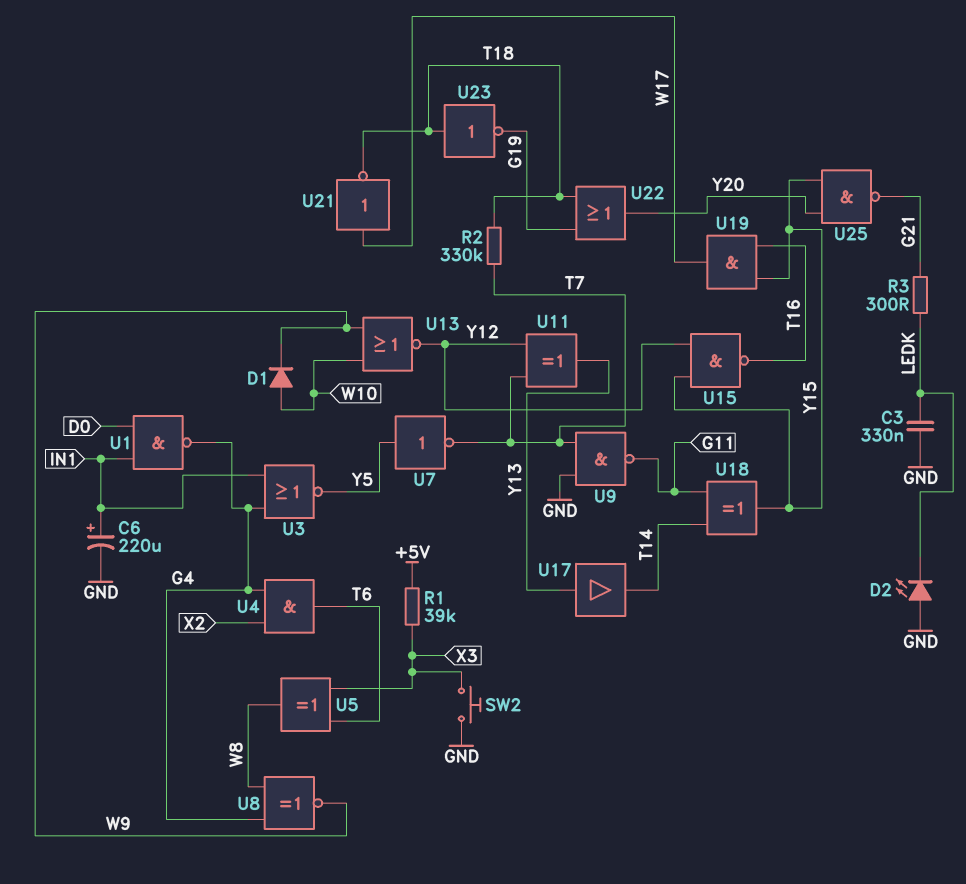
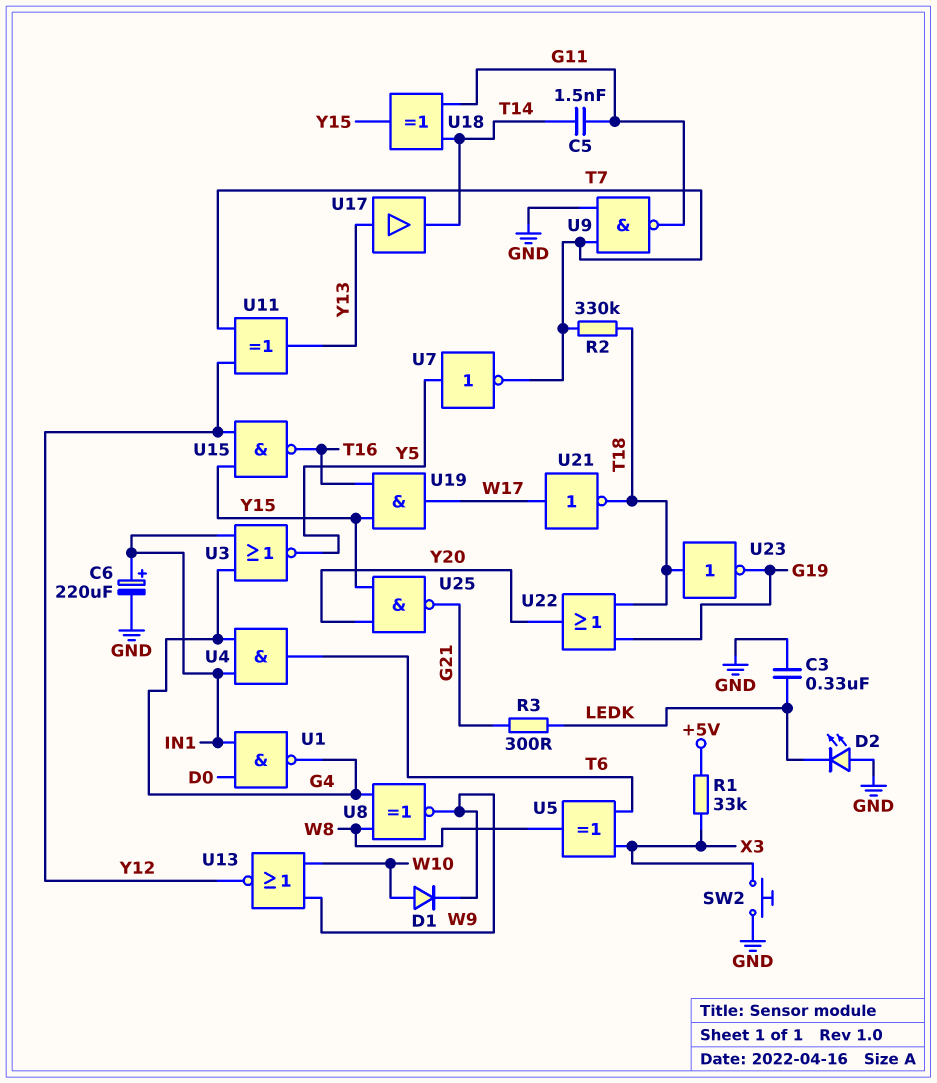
C5: none -> 1.5nF (G11, T14)
R1: 39k (+5V, X3) -> 33k (+5V, X3)
U4: AND (in G4, in X2, out T6) -> AND (in G4, in IN1, out T6)

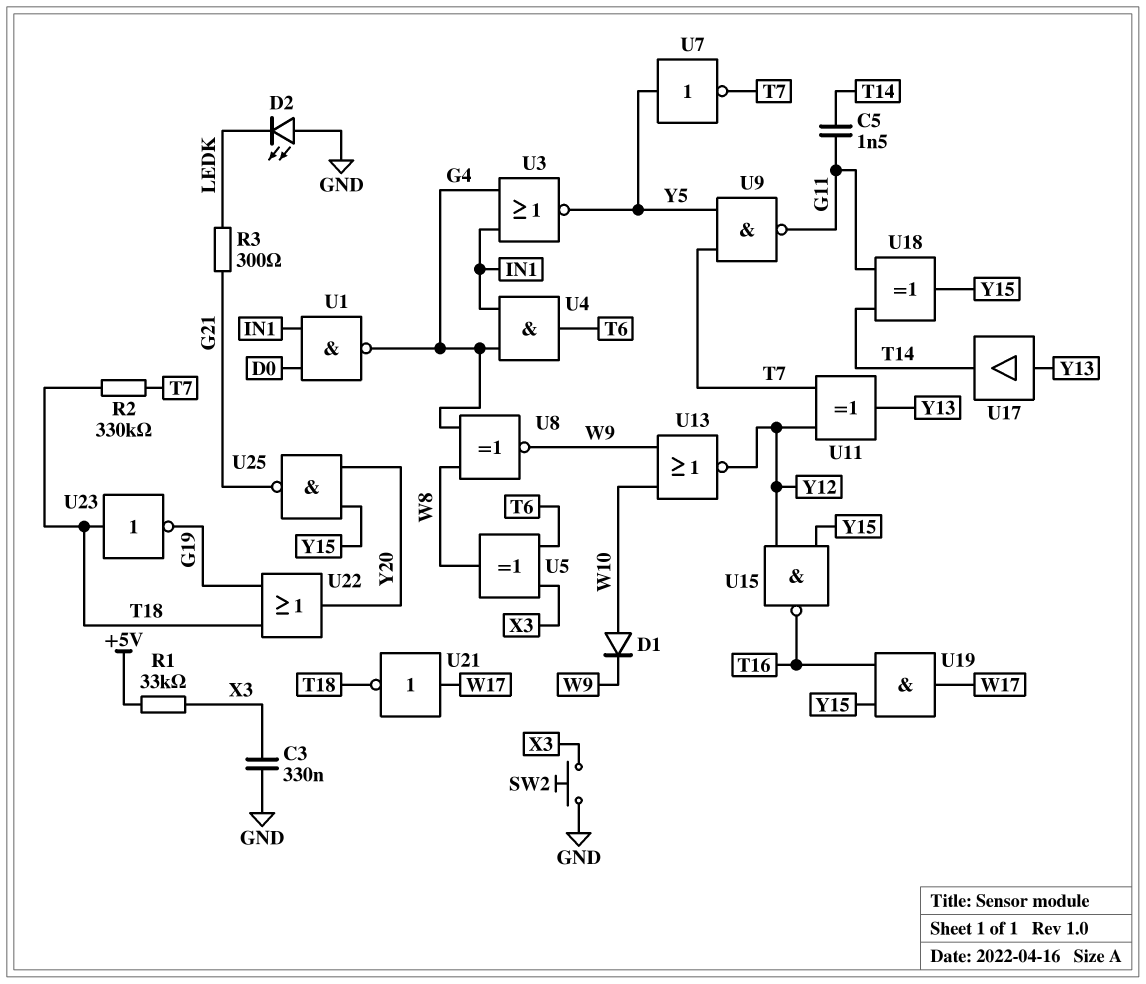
C3: 330nF (GND, LEDK) -> 330nF (GND, X3)
C6: 220uF (plus IN1, minus GND) -> none
U9: NAND (in GND, in T7, out G11) -> NAND (in T7, in Y5, out G11)

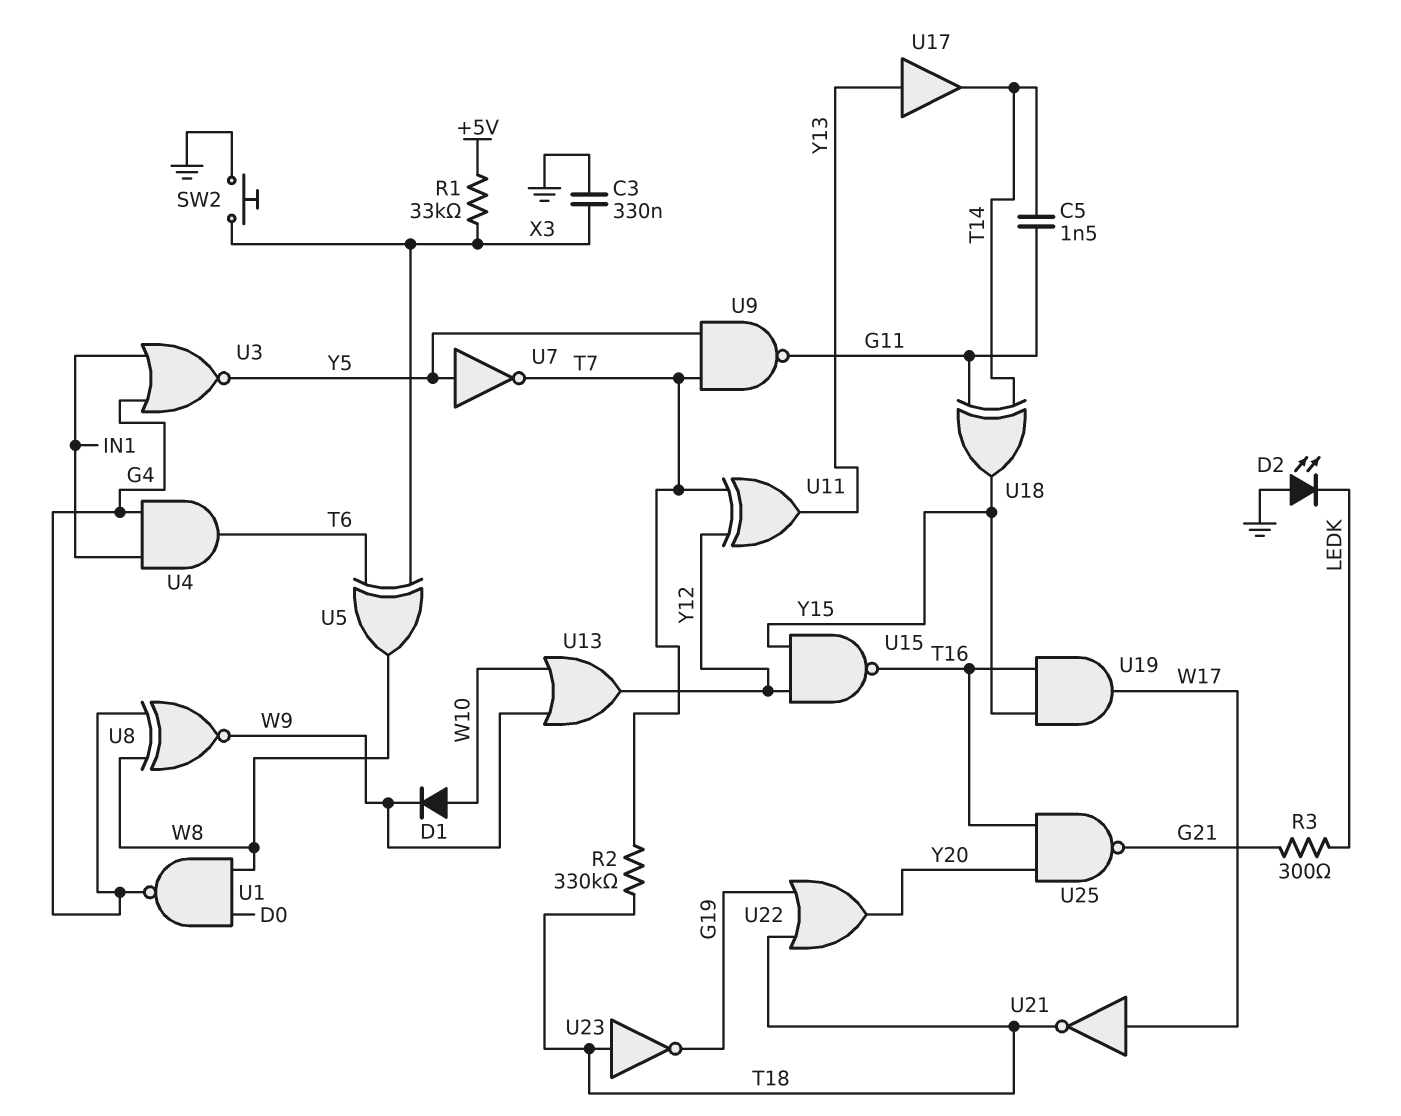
U1: NAND (in D0, in IN1, out G4) -> NAND (in D0, in W8, out G4)
U13: NOR (in W9, in W10, out Y12) -> OR (in W9, in W10, out Y12)
U25: NAND (in Y15, in Y20, out G21) -> NAND (in T16, in Y20, out G21)

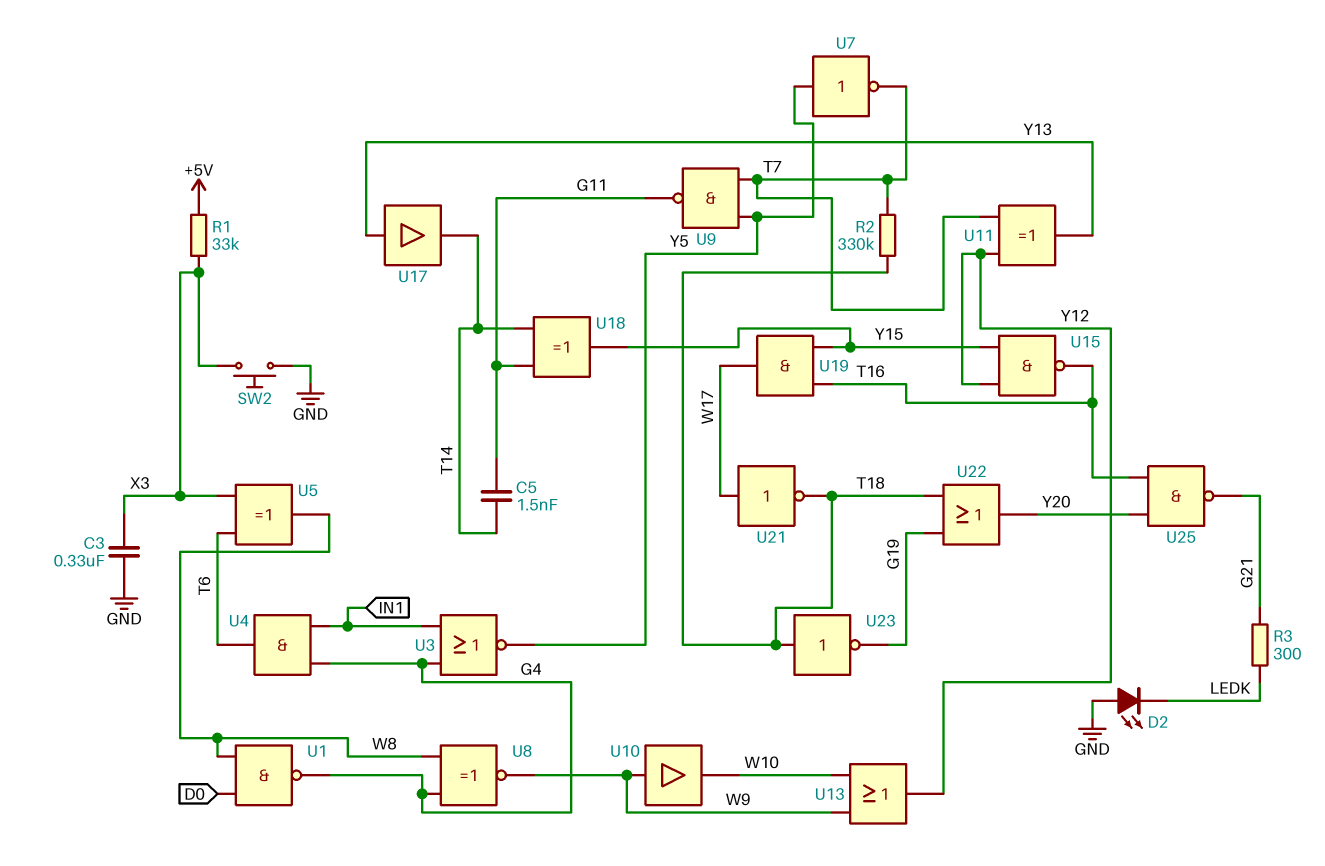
D1: diode (A W10, K W9) -> none
U10: none -> buffer (in W9, out W10)

